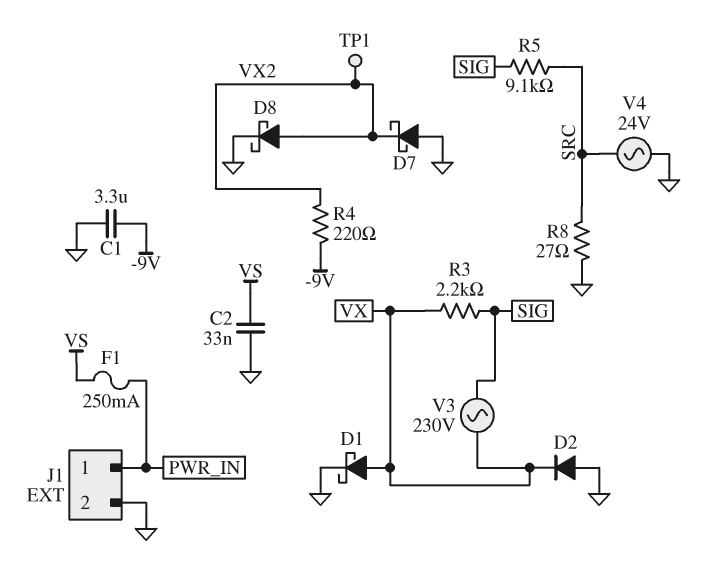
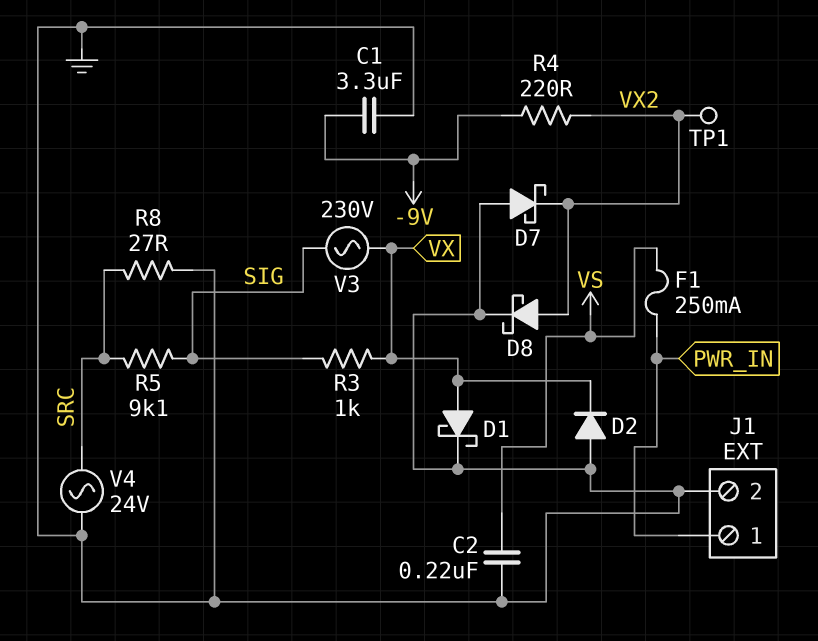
C2: 33nF (GND, VS) -> 220nF (GND, VS)
R3: 2.2k (SIG, VX) -> 1k (SIG, VX)

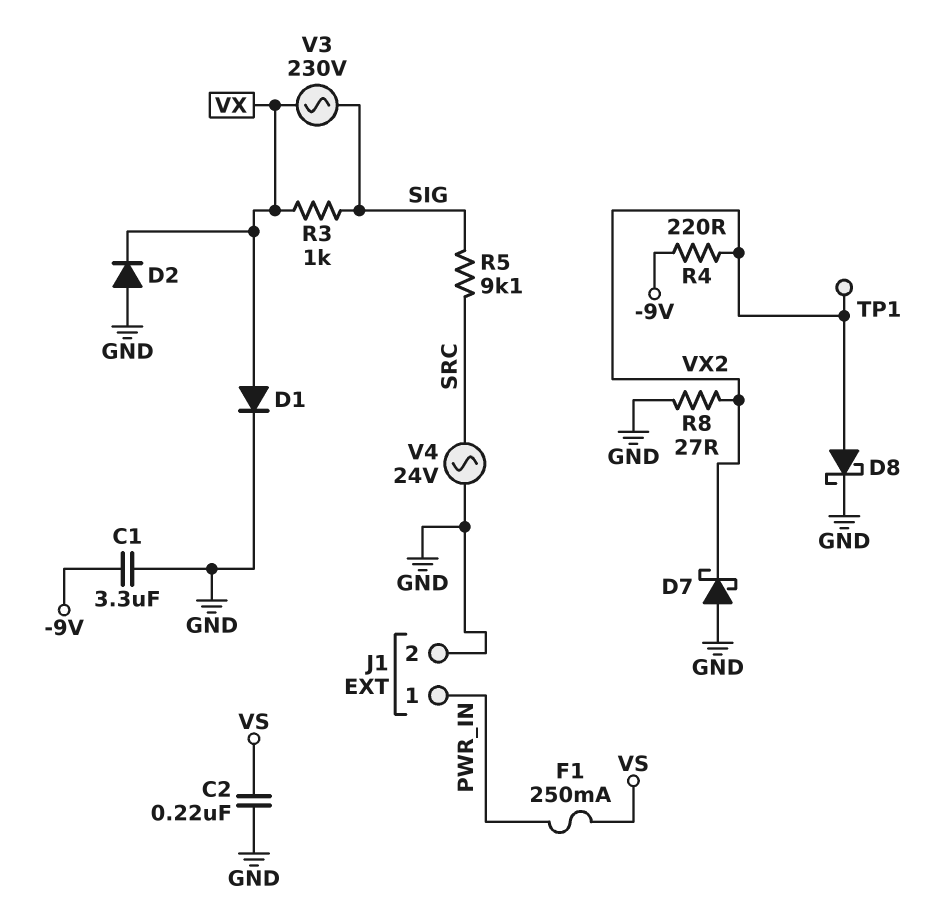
D1: schottky (A VX, K GND) -> diode (A VX, K GND)
R8: 27 (GND, SRC) -> 27 (GND, VX2)

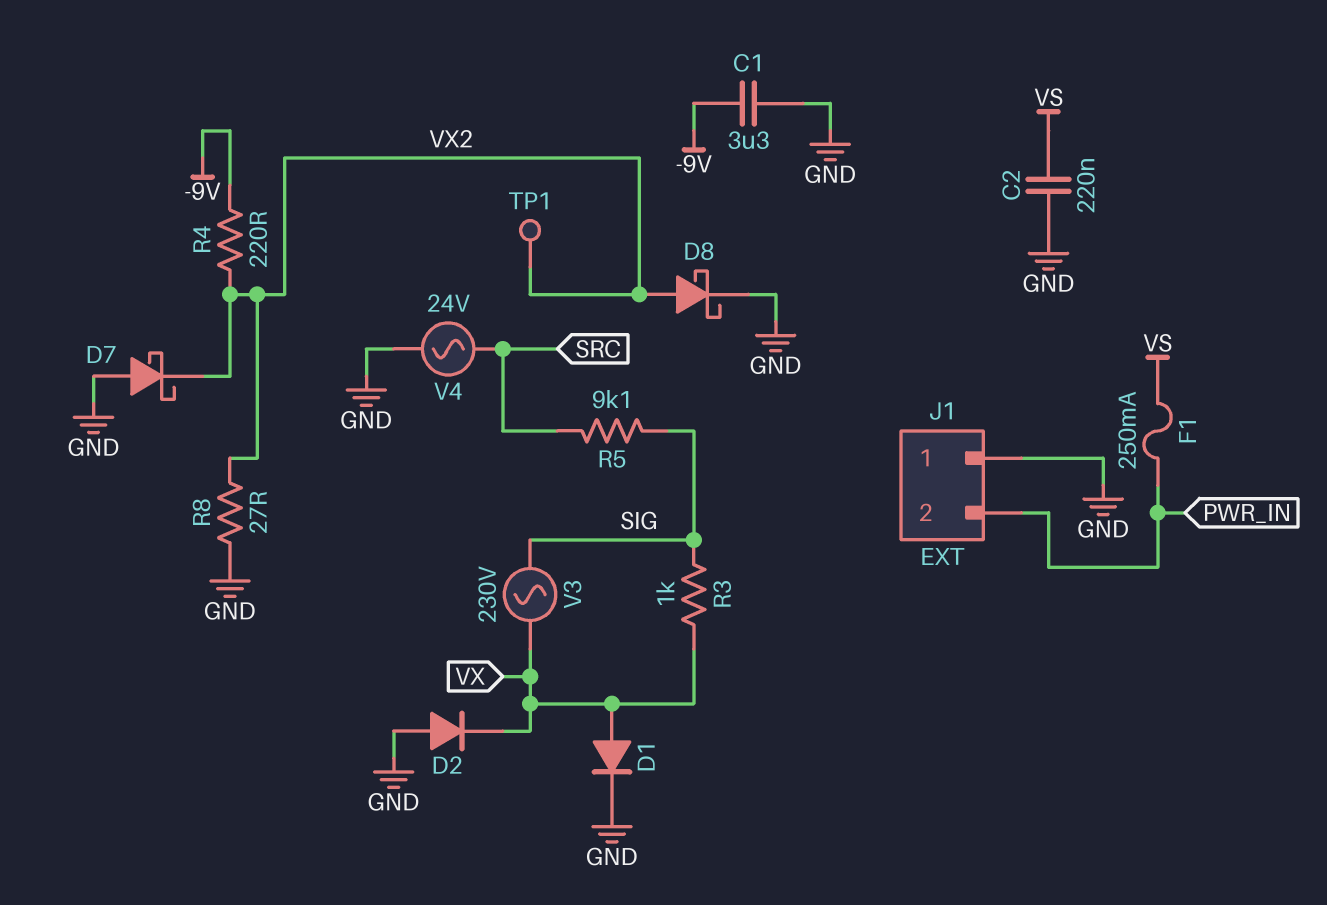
J1 pin 1: PWR_IN -> GND
J1 pin 2: GND -> PWR_IN

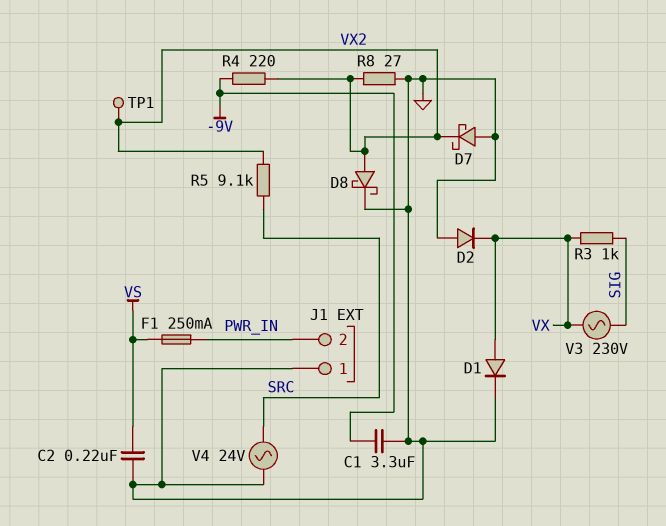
R5: 9.1k (SIG, SRC) -> 9.1k (SRC, VX2)

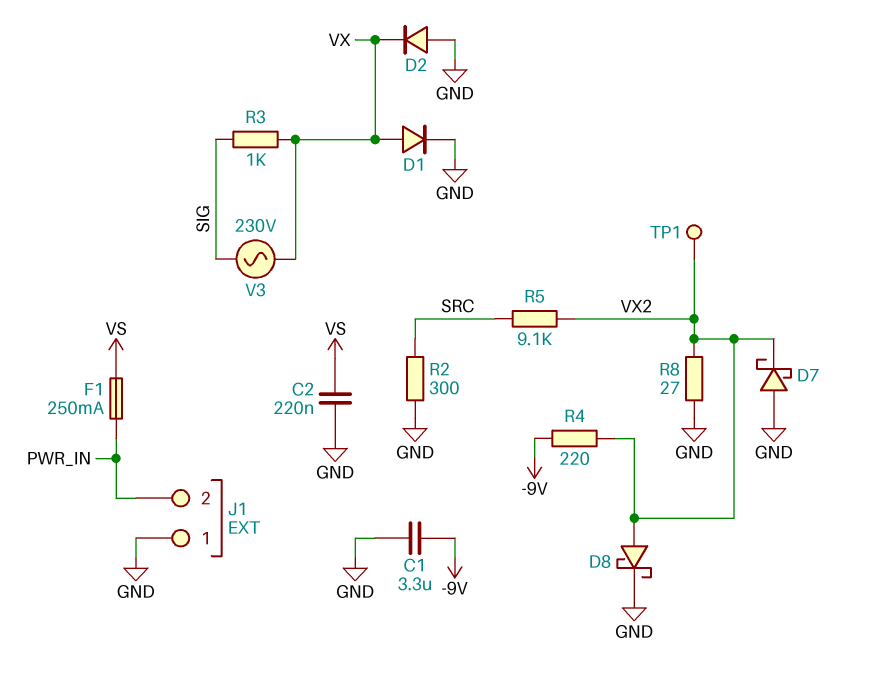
R2: none -> 300 (GND, SRC)
V4: AC 24V (GND, SRC) -> none

